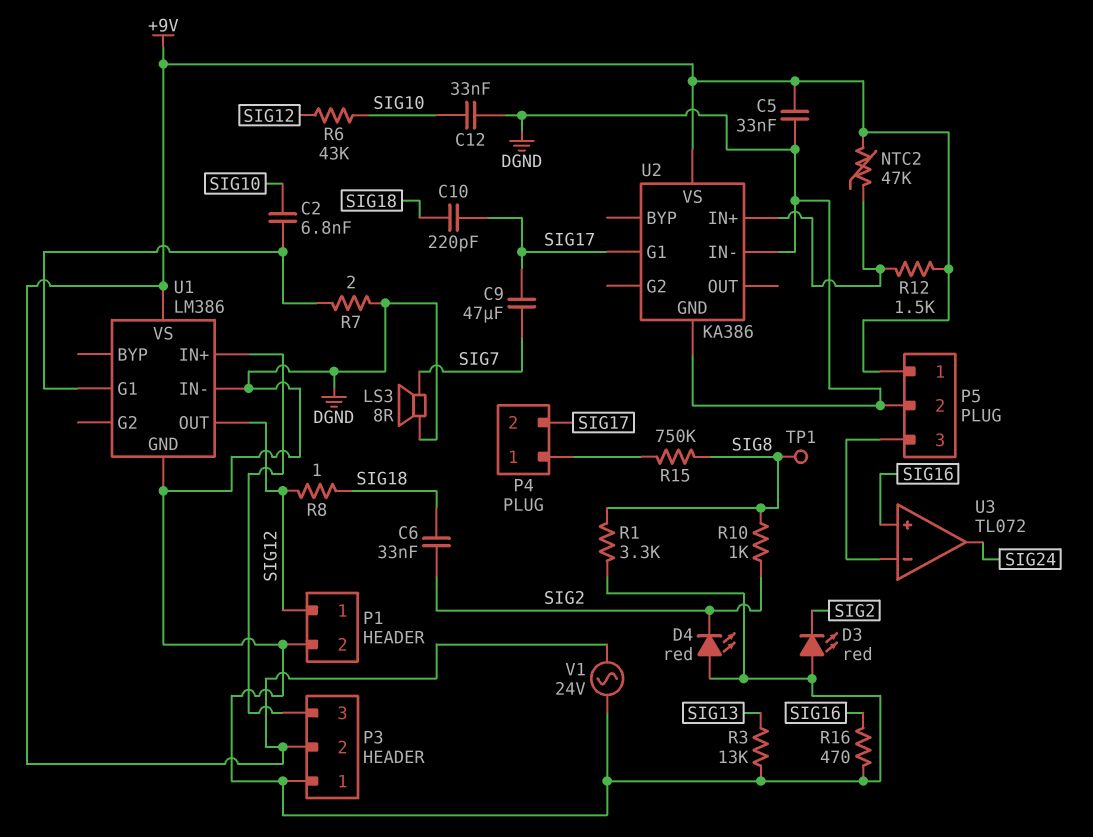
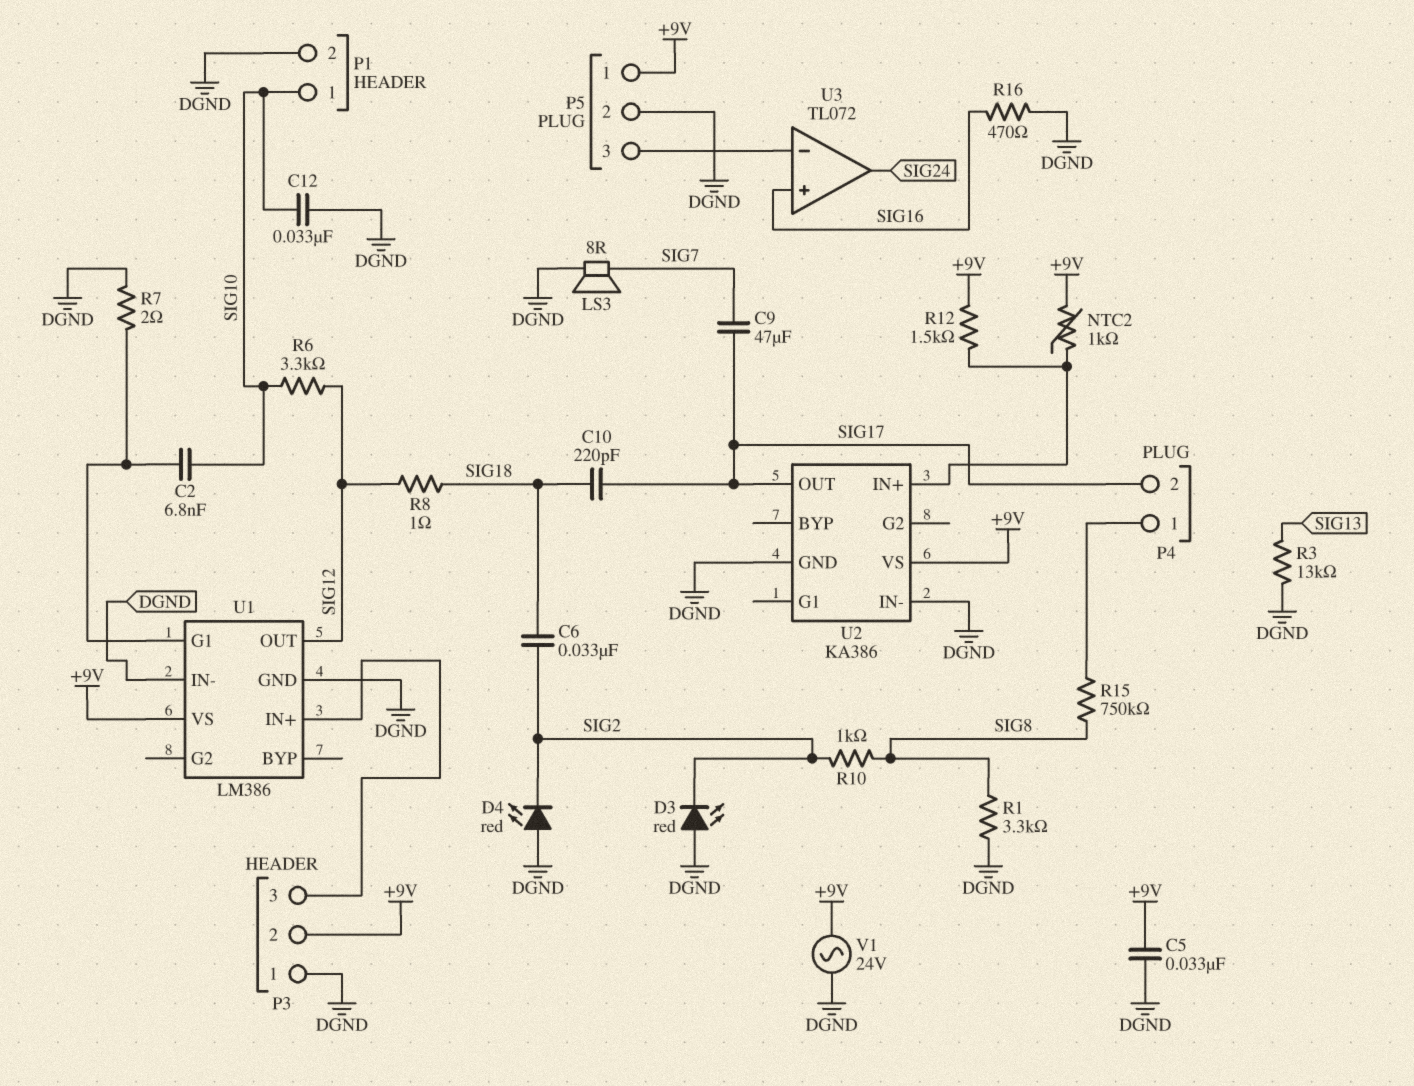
NTC2: 47k (+9V, U2/IN+) -> 1k (+9V, U2/IN+)
P1 pin 1: SIG12 -> SIG10
R6: 43k (SIG10, SIG12) -> 3.3k (SIG10, SIG12)
TP1: test point (SIG8) -> none
U2 pin G1: SIG17 -> none
U2 pin OUT: none -> SIG17

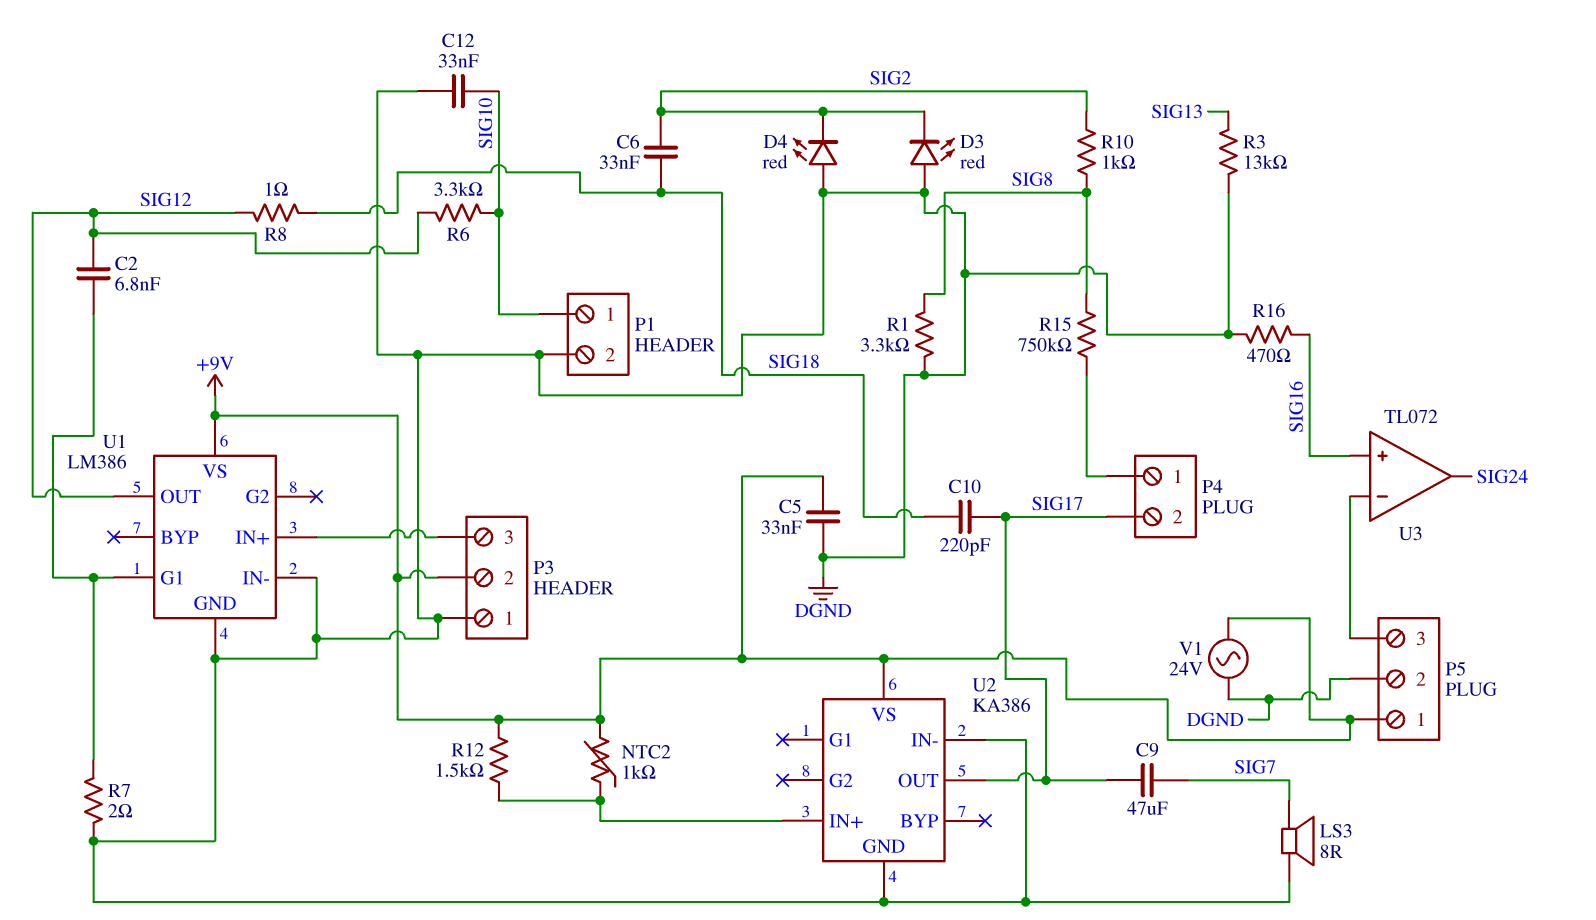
C2: 6.8nF (SIG10, U1/G1) -> 6.8nF (SIG12, U1/G1)

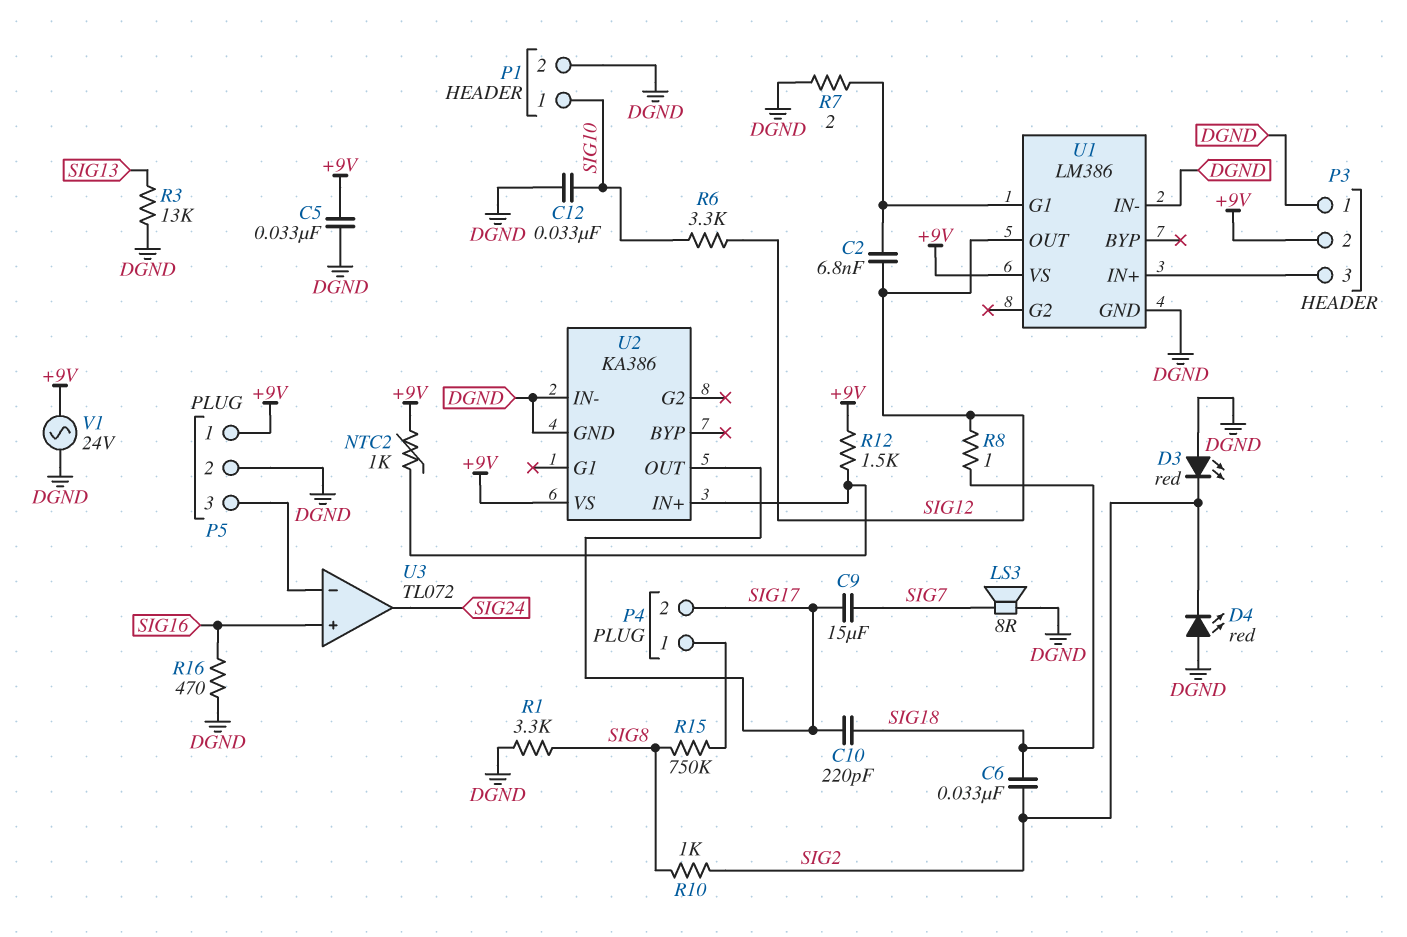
C9: 47uF (SIG7, SIG17) -> 15uF (SIG7, SIG17)

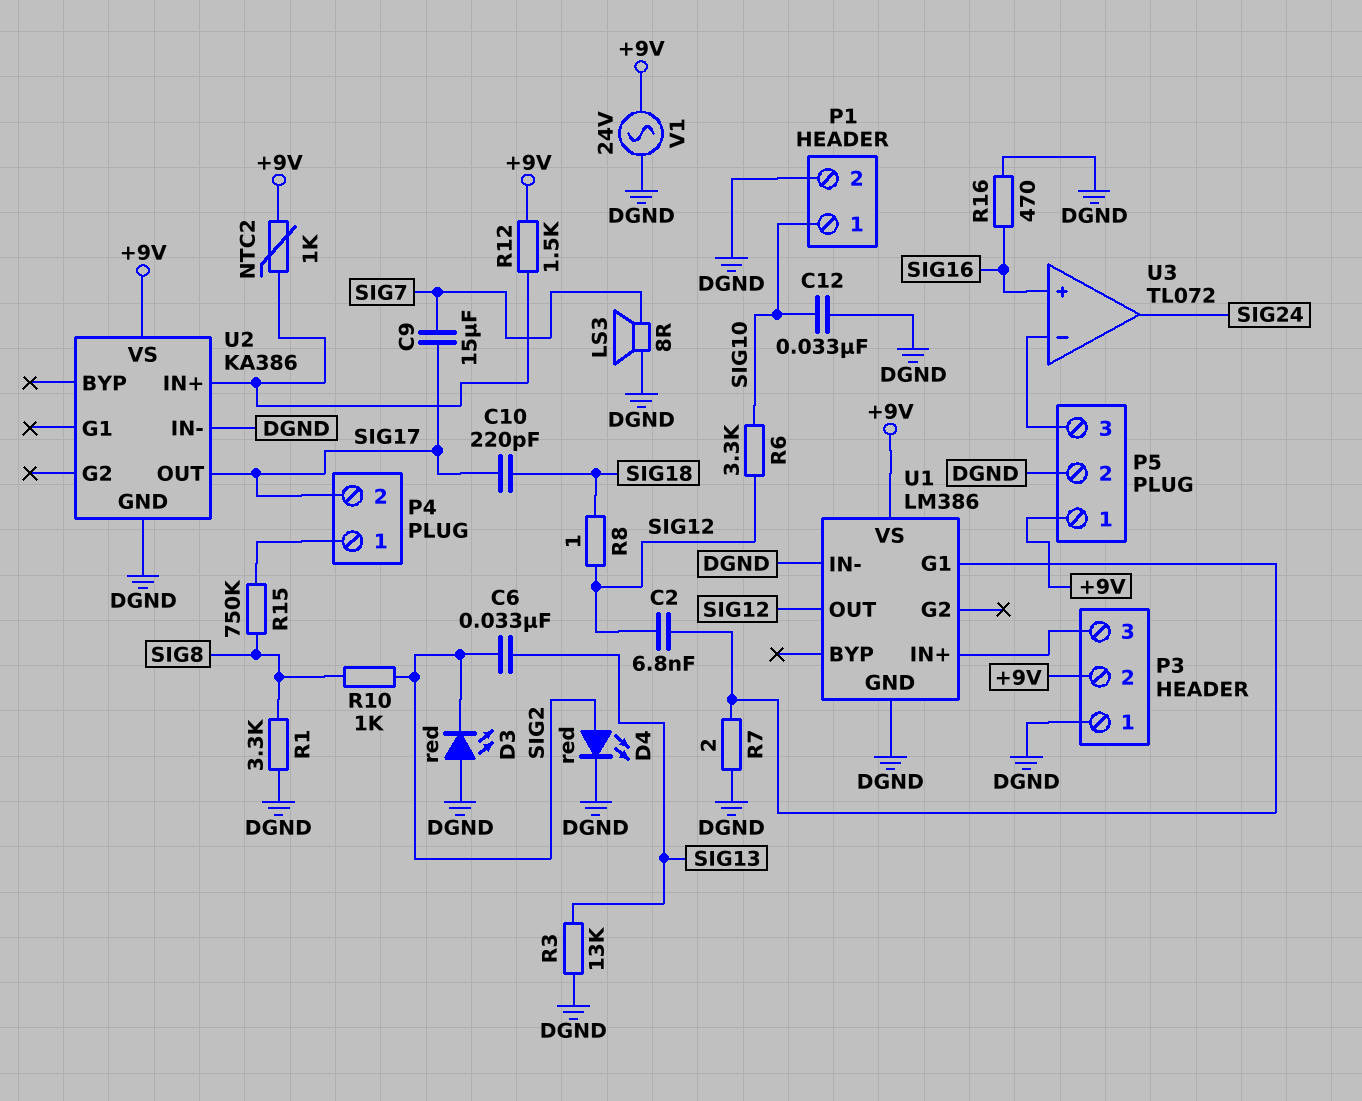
C5: 33nF (+9V, DGND) -> none
C6: 33nF (SIG2, SIG18) -> 33nF (SIG2, SIG13)
D4: LED red (A DGND, K SIG2) -> LED red (A SIG2, K DGND)

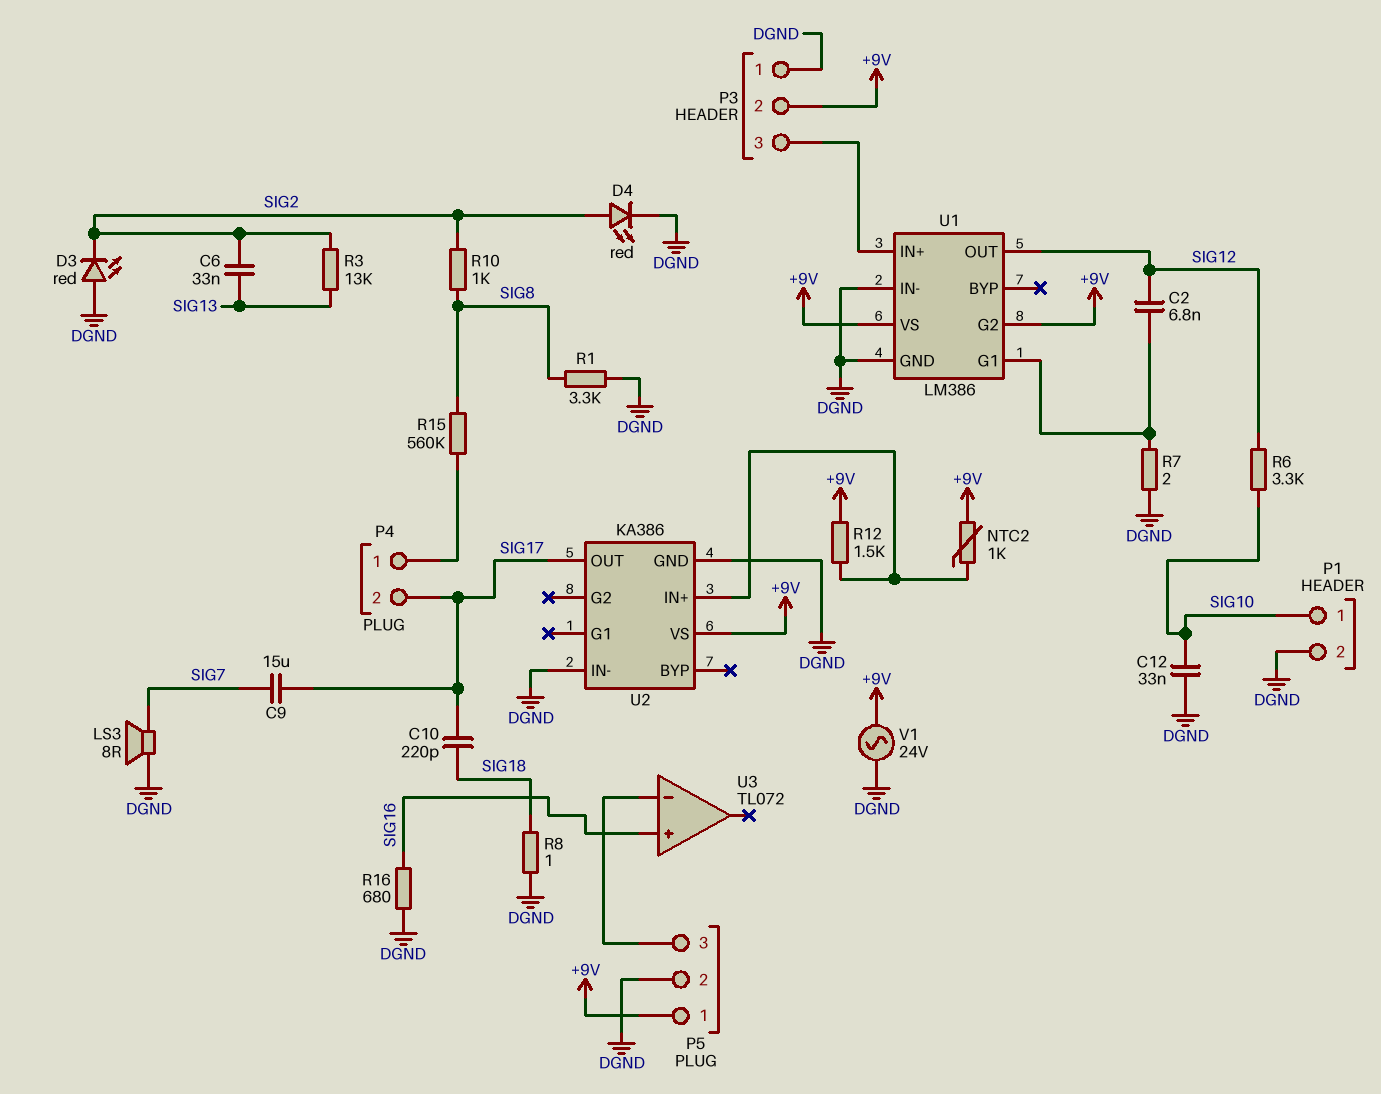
R3: 13k (DGND, SIG13) -> 13k (SIG2, SIG13)
R8: 1 (SIG12, SIG18) -> 1 (DGND, SIG18)
R15: 750k (P4/1, SIG8) -> 560k (P4/1, SIG8)
R16: 470 (DGND, SIG16) -> 680 (DGND, SIG16)
U1 pin G2: none -> +9V
U3 pin out: SIG24 -> none

